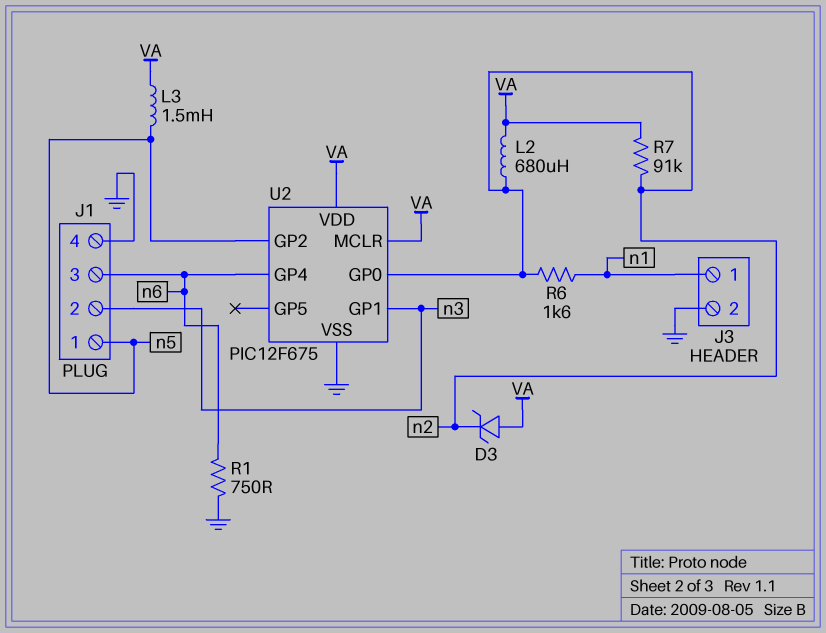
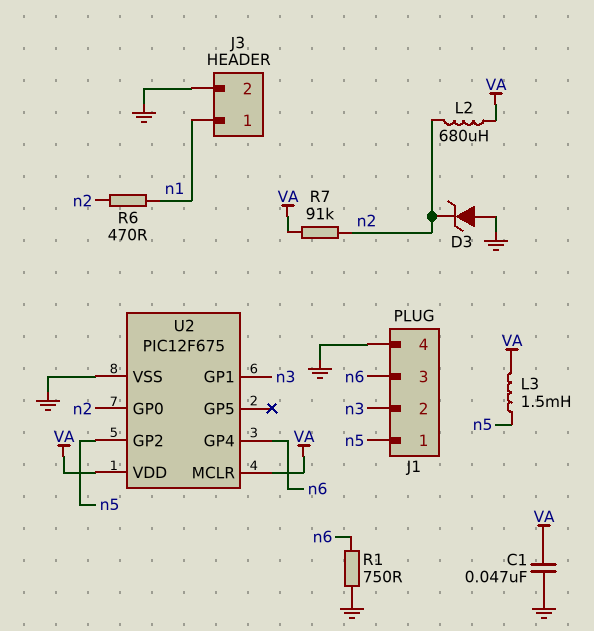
C1: none -> 47nF (GND, VA)
D3: zener (A VA, K n2) -> zener (A GND, K n2)
R6: 1.6k (n1, n2) -> 470 (n1, n2)

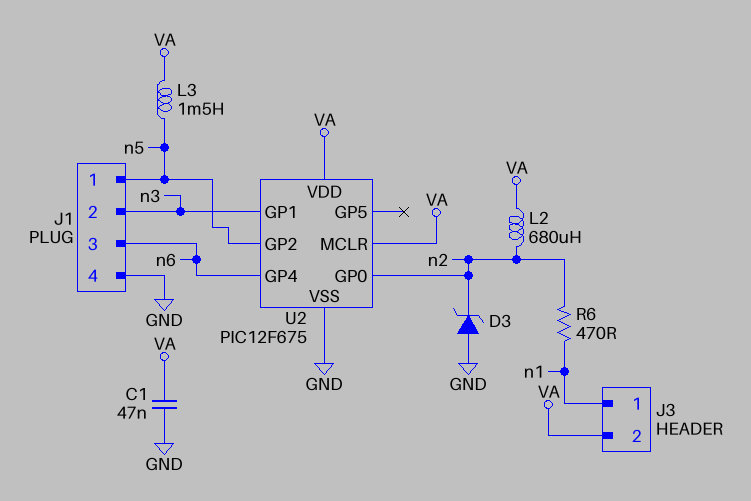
J3 pin 2: GND -> VA
R1: 750 (GND, n6) -> none
R7: 91k (VA, n2) -> none

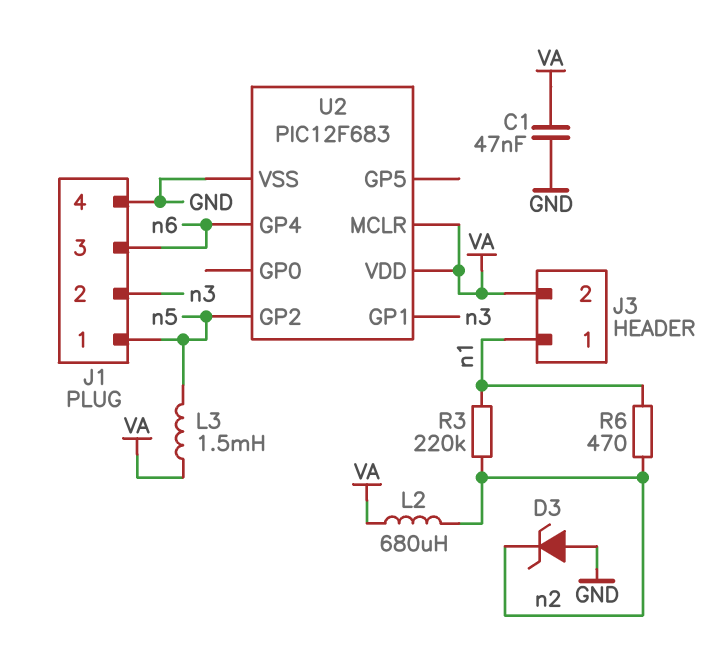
R3: none -> 220k (n1, n2)
U2: PIC12F675 -> PIC12F683
U2 pin GP0: n2 -> none

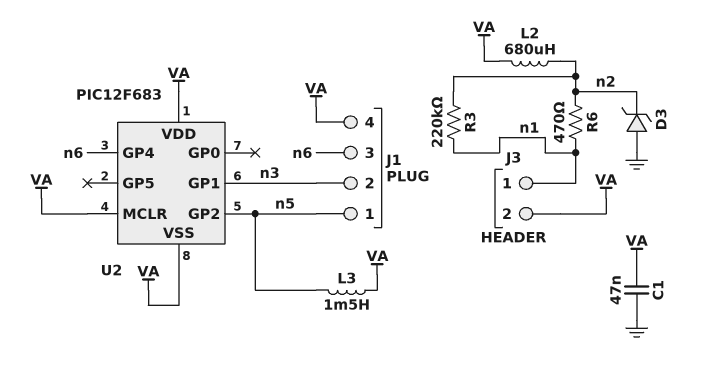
J1 pin 4: GND -> VA
U2 pin VSS: GND -> VA

